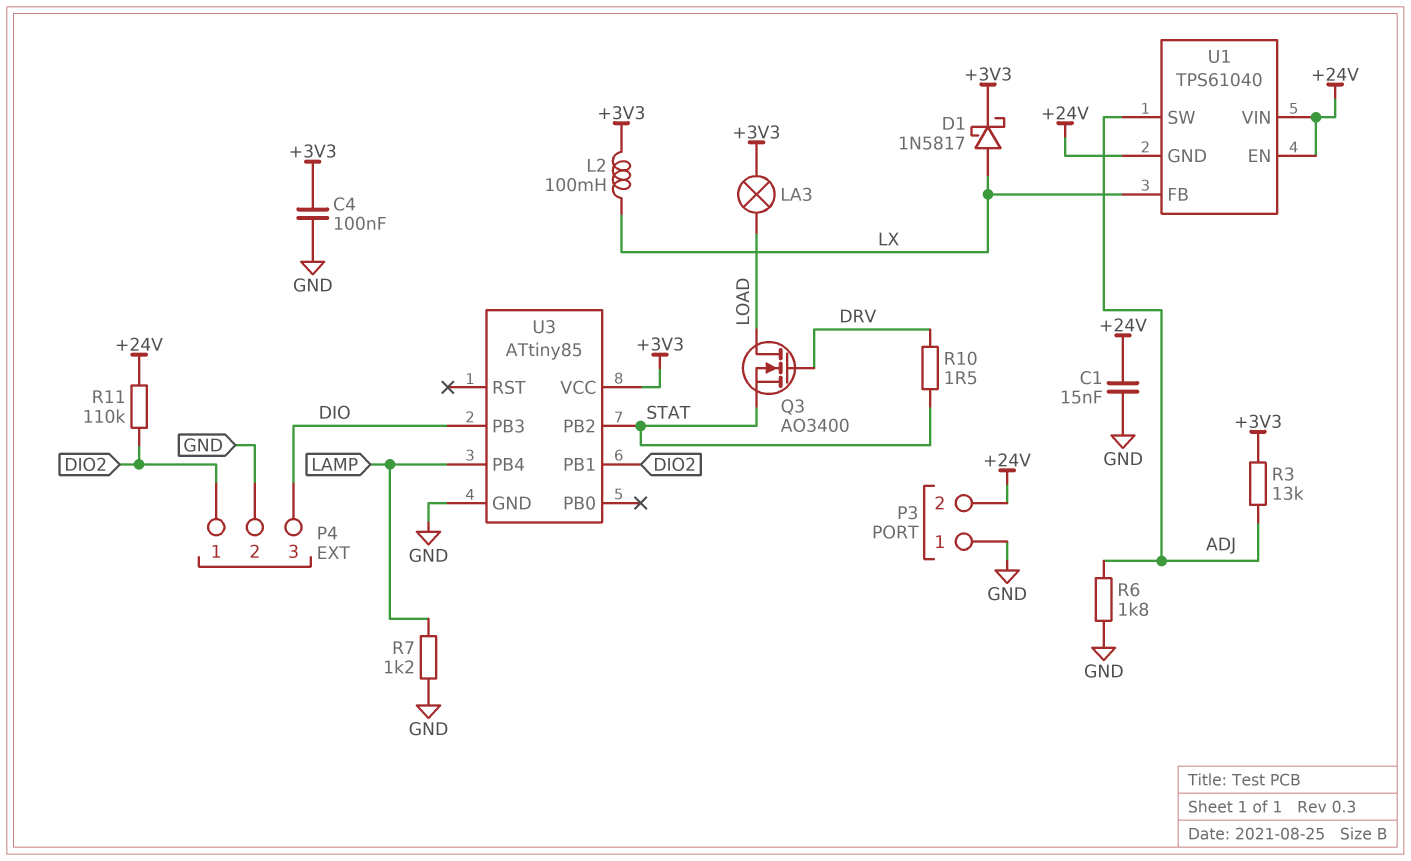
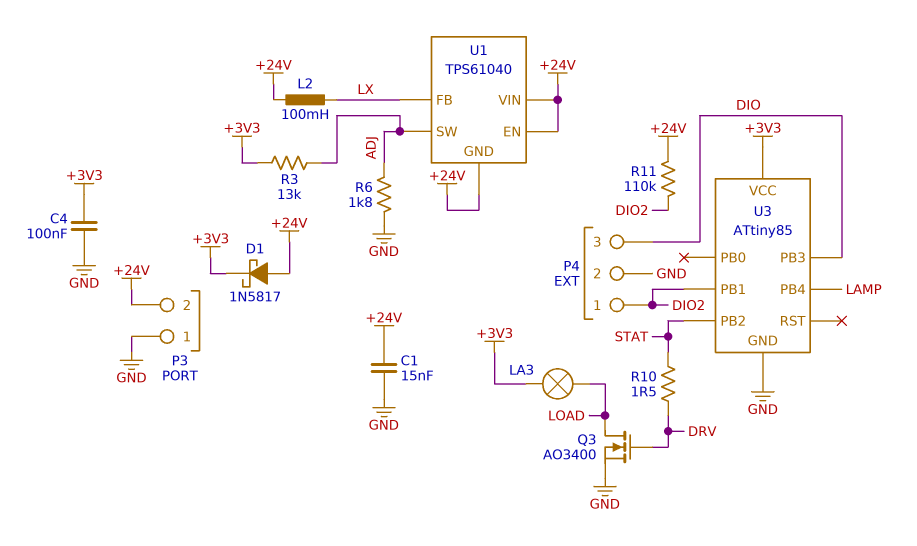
D1: schottky 1N5817 (A LX, K +3V3) -> schottky 1N5817 (A +24V, K +3V3)
L2: 100mH (+3V3, LX) -> 100mH (+24V, LX)
Q3: NMOS AO3400 (G DRV, D LOAD, S STAT) -> NMOS AO3400 (G DRV, D LOAD, S GND)
R7: 1.2k (GND, LAMP) -> none

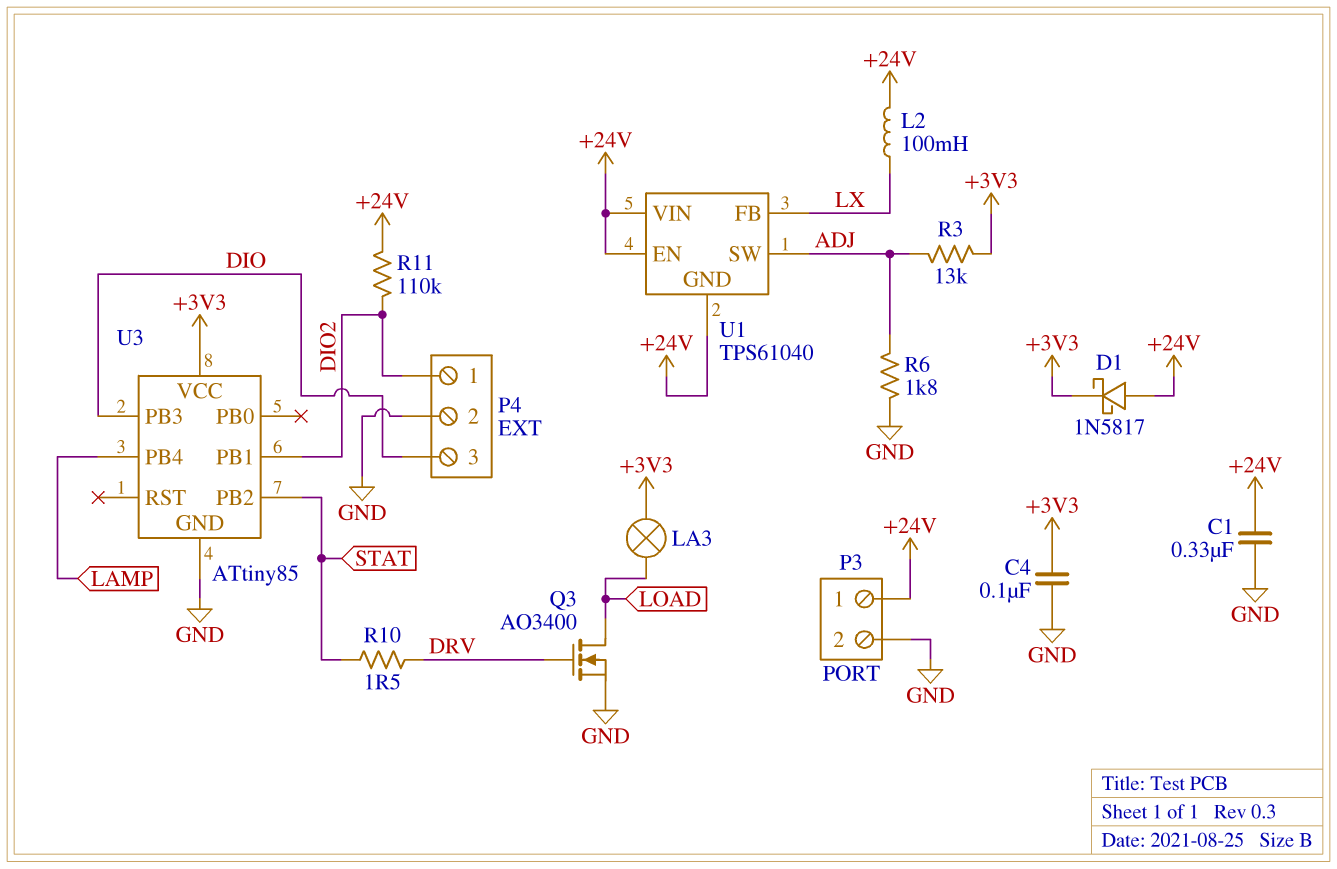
C1: 15nF (+24V, GND) -> 330nF (+24V, GND)
P3 pin 1: GND -> +24V
P3 pin 2: +24V -> GND

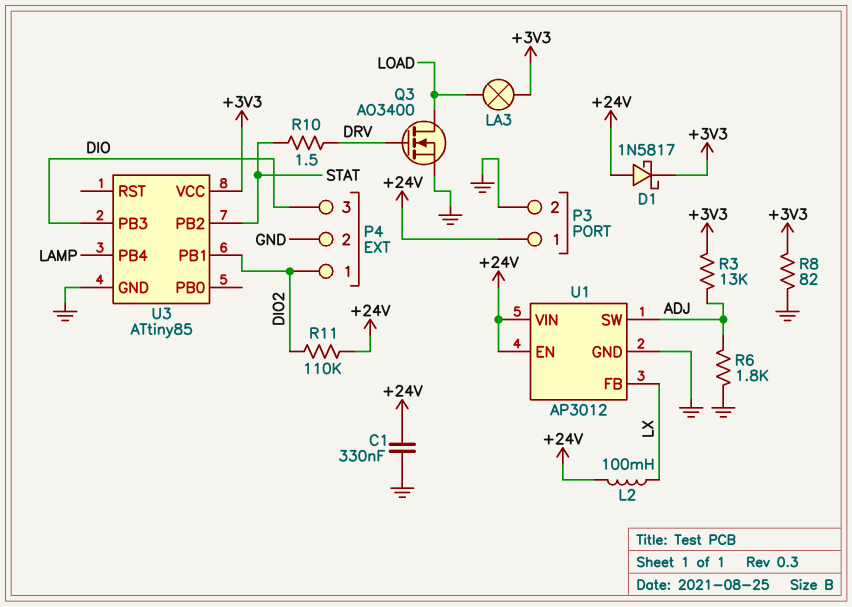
C4: 100nF (+3V3, GND) -> none
R8: none -> 82 (+3V3, GND)
U1: TPS61040 -> AP3012
U1 pin GND: +24V -> GND

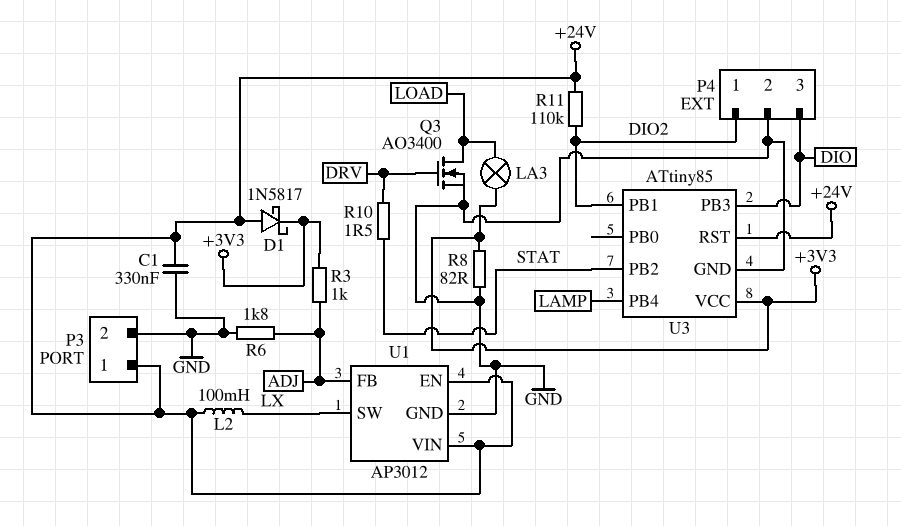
R3: 13k (+3V3, ADJ) -> 1k (+3V3, ADJ)
U1 pin FB: LX -> ADJ
U1 pin SW: ADJ -> LX
U3 pin RST: none -> +24V

